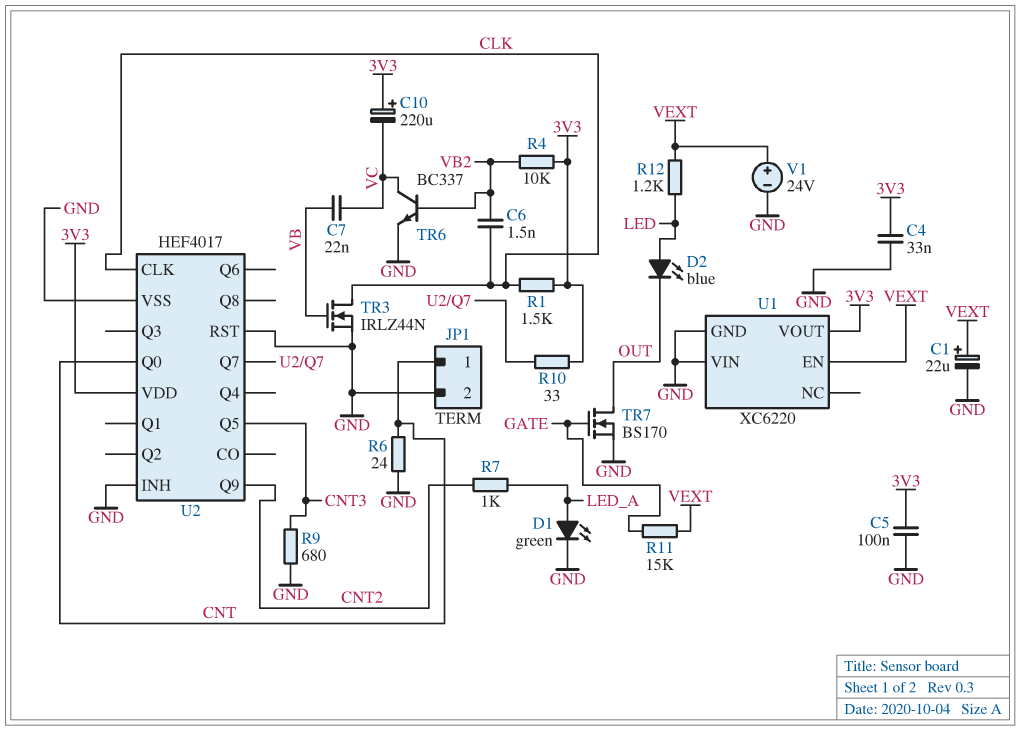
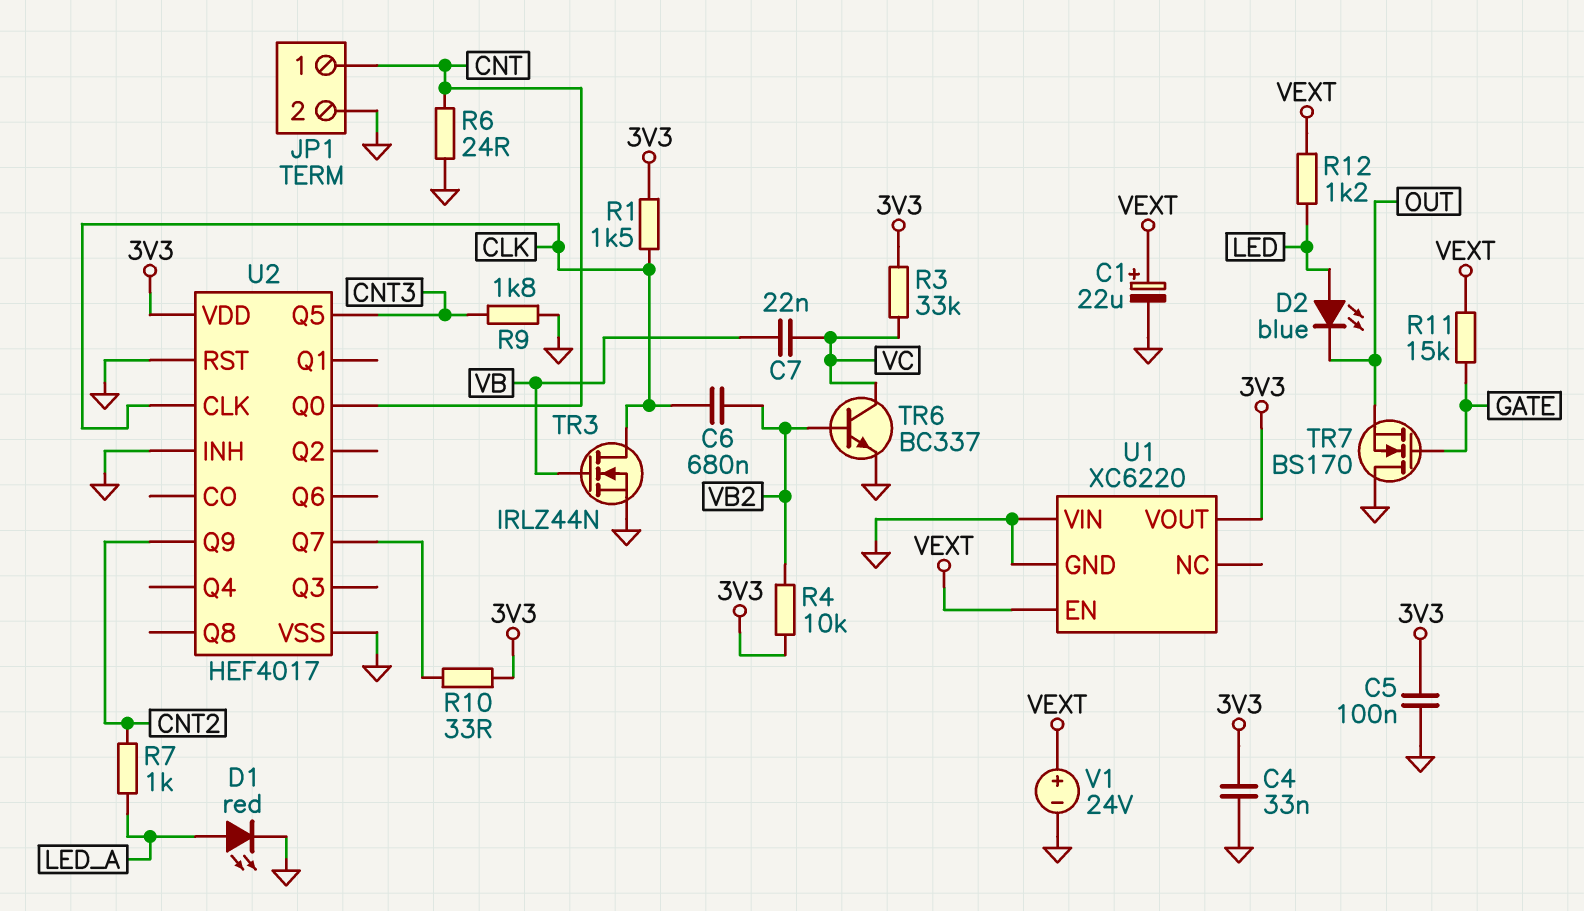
C6: 1.5nF (CLK, VB2) -> 680nF (CLK, VB2)
C10: 220uF (plus 3V3, minus VC) -> none
D1: LED green (A LED_A, K GND) -> LED red (A LED_A, K GND)
R3: none -> 33k (3V3, VC)
R9: 680 (CNT3, GND) -> 1.8k (CNT3, GND)
TR7: NMOS BS170 (G GATE, D OUT, S GND) -> NMOS BS170 (G GATE, D GND, S OUT)

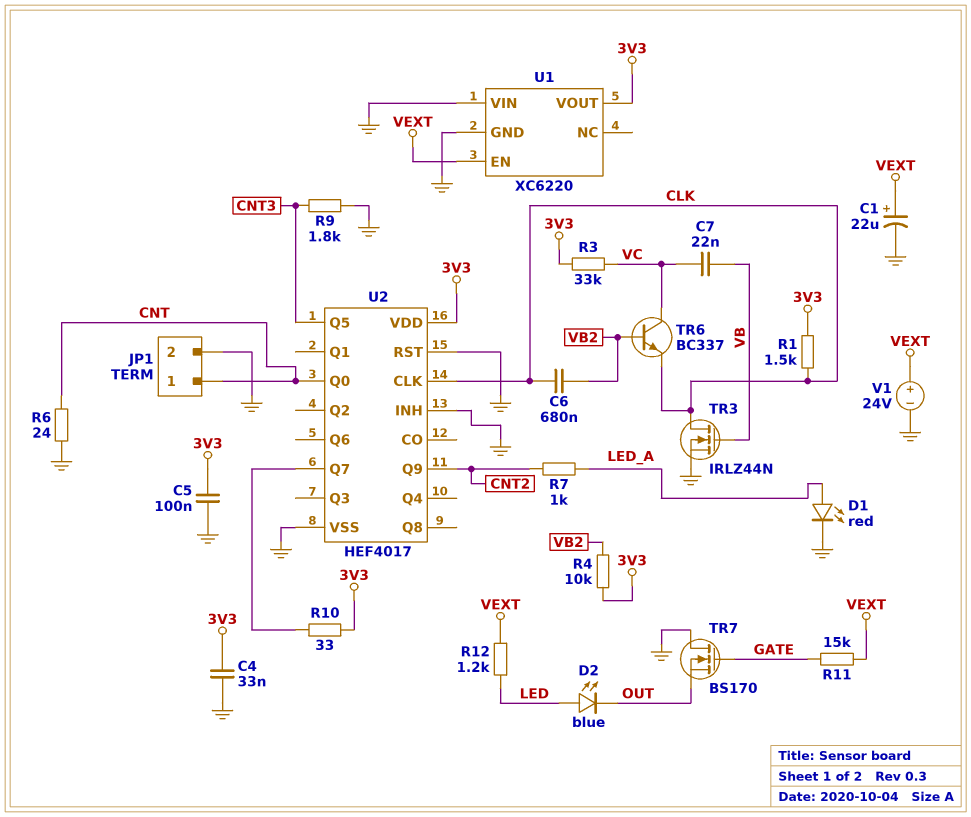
TR6: NPN BC337 (B VB2, C VC, E GND) -> NPN BC337 (B VB2, C VC, E CLK)

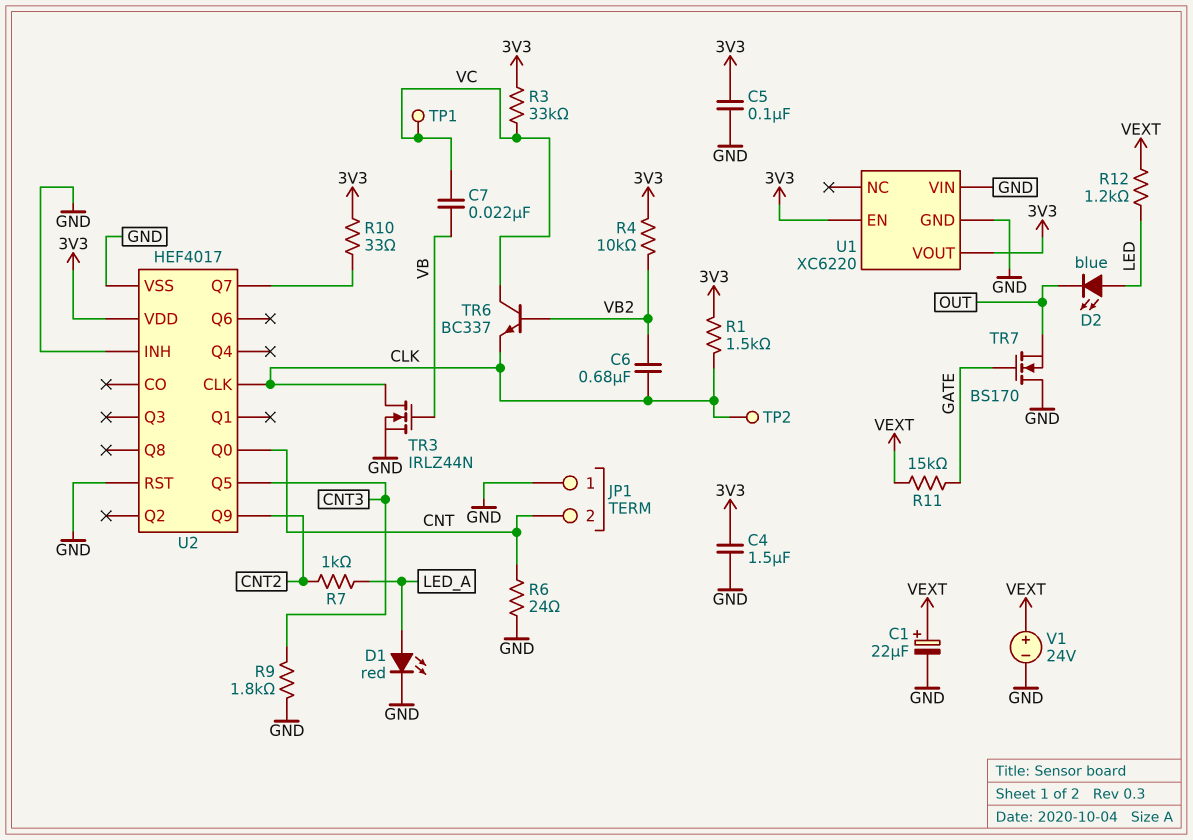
C4: 33nF (3V3, GND) -> 1.5uF (3V3, GND)
JP1 pin 1: CNT -> GND
JP1 pin 2: GND -> CNT
TP1: none -> test point (VC)
TP2: none -> test point (CLK)
U1 pin EN: VEXT -> 3V3

